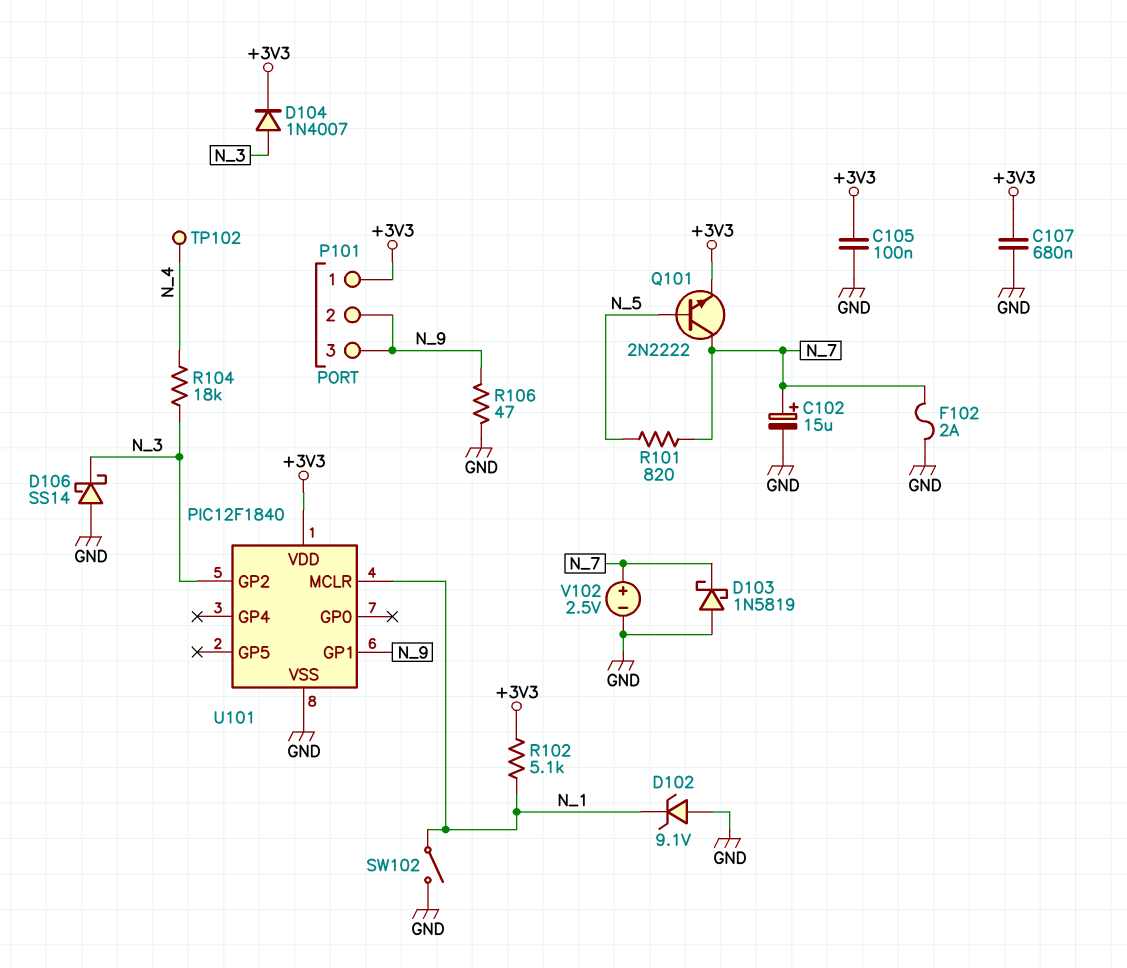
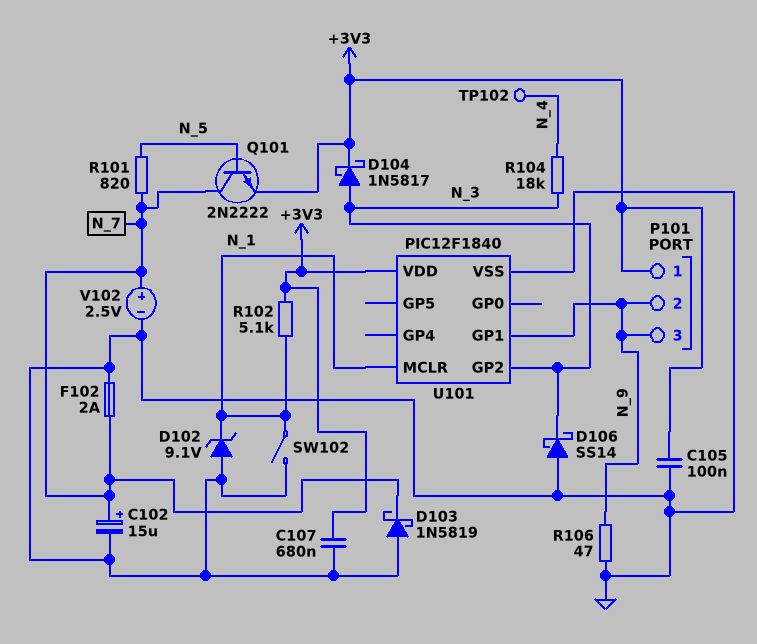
D104: diode 1N4007 (A N_3, K +3V3) -> schottky 1N5817 (A N_3, K +3V3)

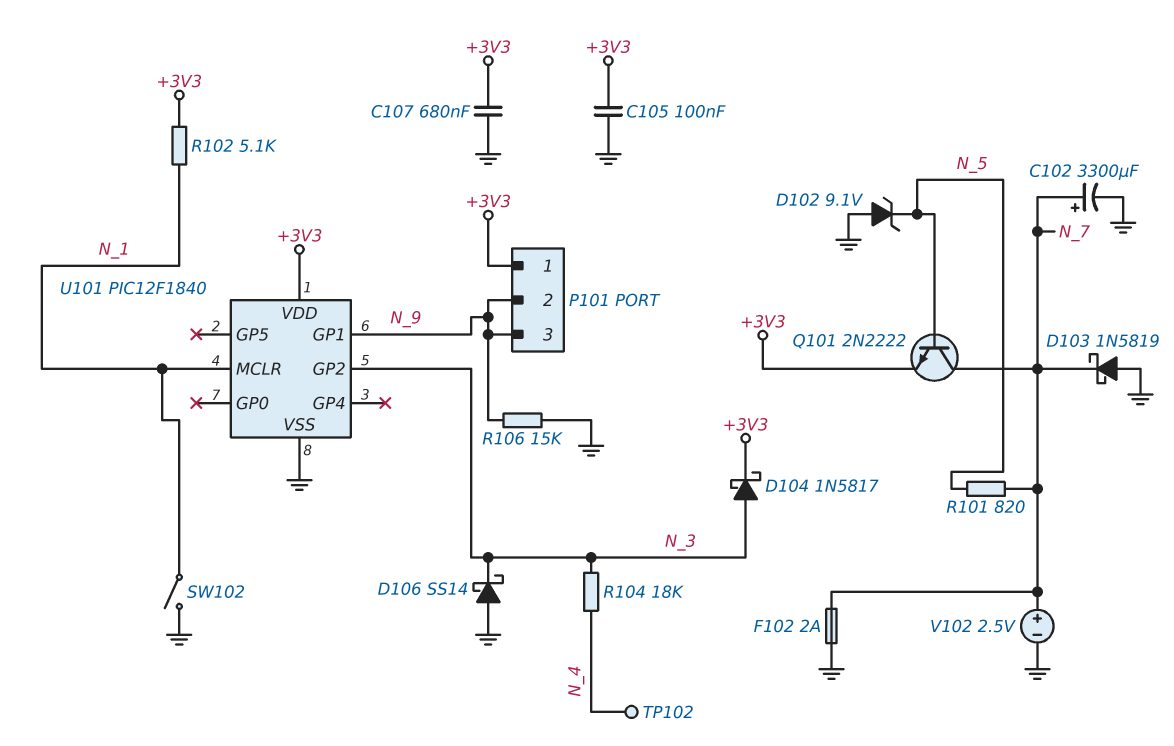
C102: 15uF (plus N_7, minus GND) -> 3300uF (plus N_7, minus GND)
D102: zener 9.1V (A GND, K N_1) -> zener 9.1V (A GND, K N_5)
R106: 47 (GND, N_9) -> 15k (GND, N_9)

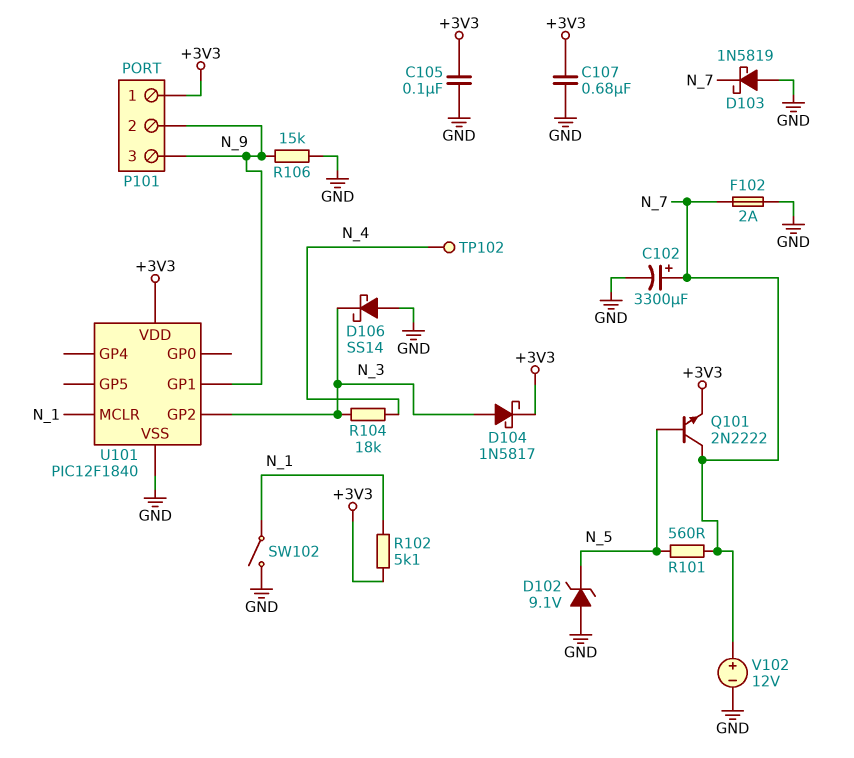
R101: 820 (N_5, N_7) -> 560 (N_5, N_7)
V102: 2.5V (plus N_7, minus GND) -> 12V (plus N_7, minus GND)

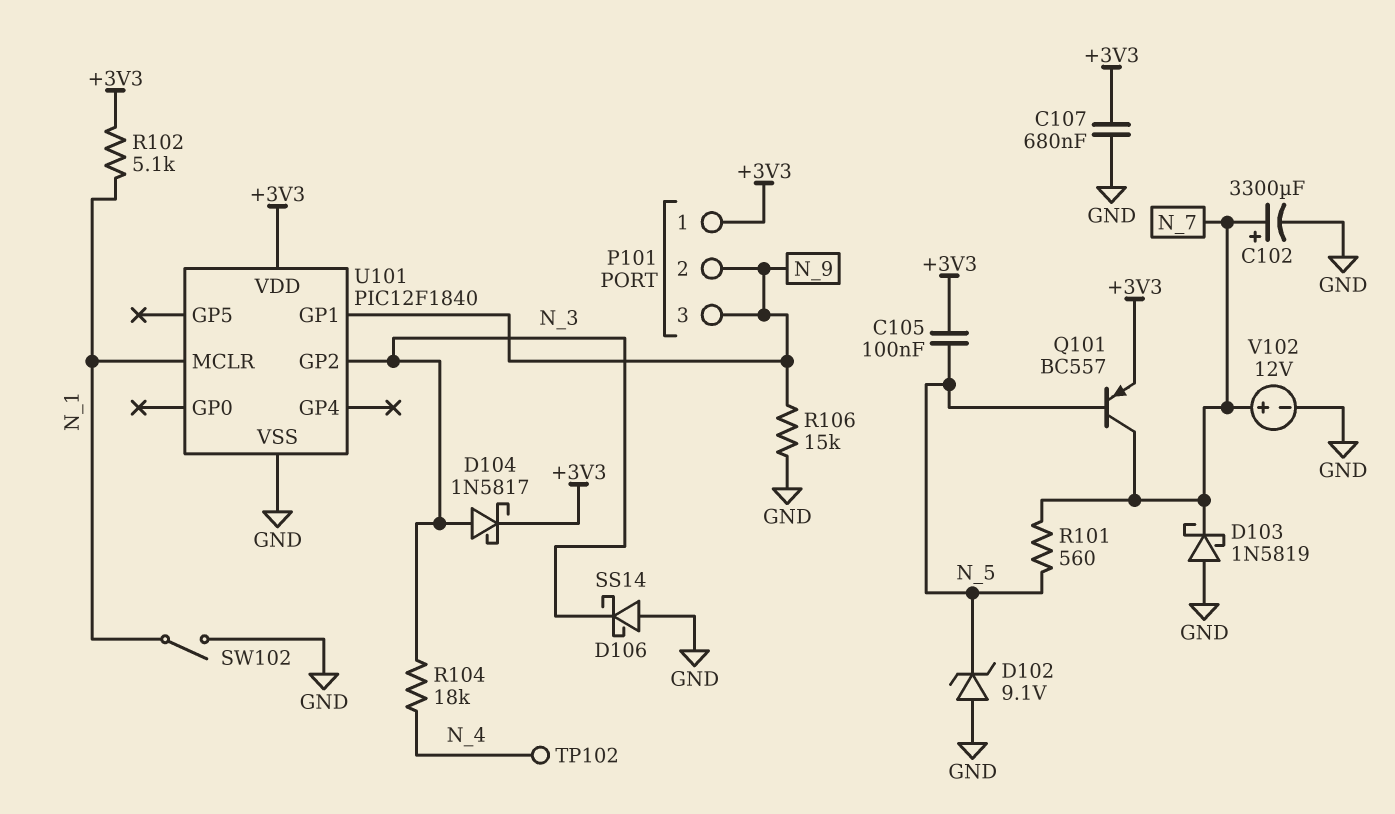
C105: 100nF (+3V3, GND) -> 100nF (+3V3, N_5)
F102: 2A (GND, N_7) -> none
Q101: NPN 2N2222 (B N_5, C N_7, E +3V3) -> PNP BC557 (B N_5, C N_7, E +3V3)

